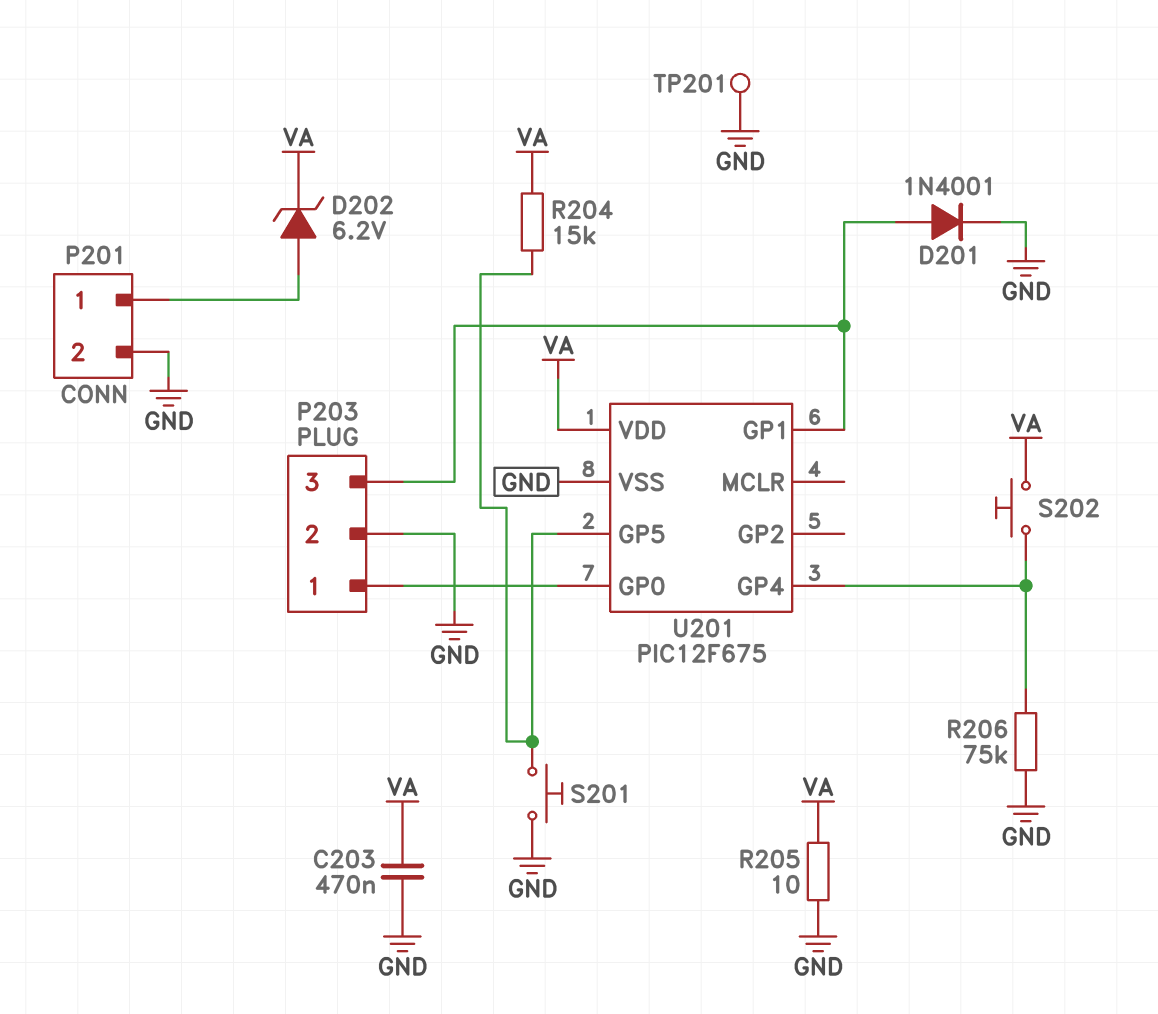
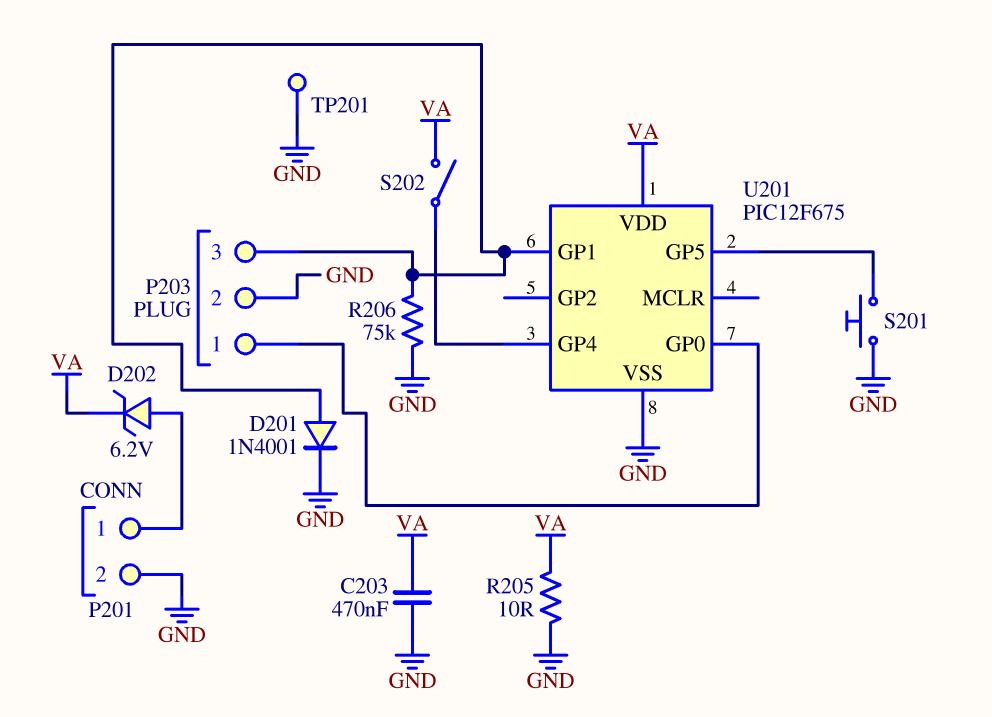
R204: 15k (U201/GP5, VA) -> none
R206: 75k (GND, U201/GP4) -> 75k (GND, P203/3)
S202: button (U201/GP4, VA) -> switch (U201/GP4, VA)

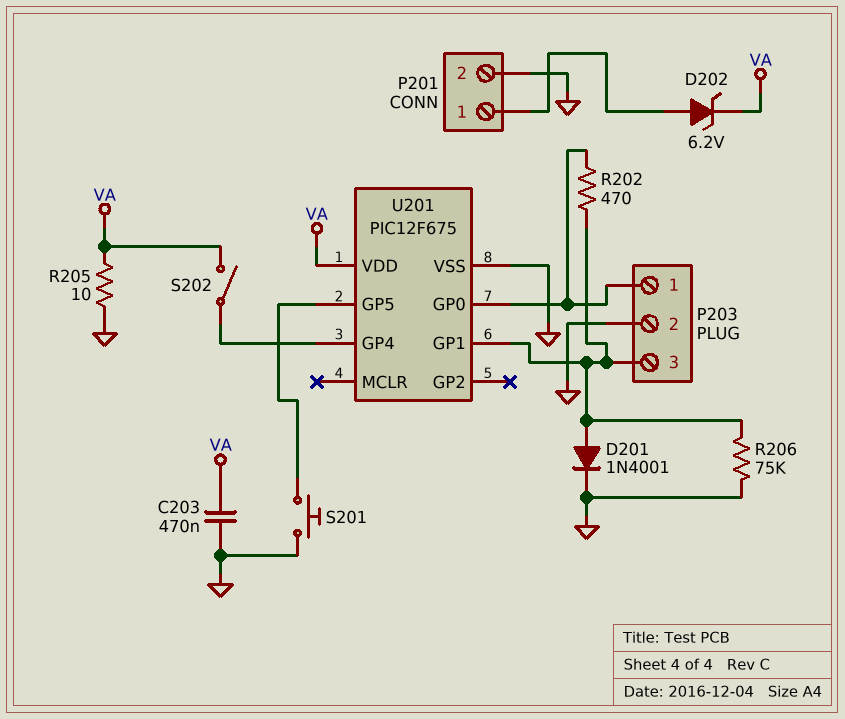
R202: none -> 470 (P203/1, P203/3)
TP201: test point (GND) -> none

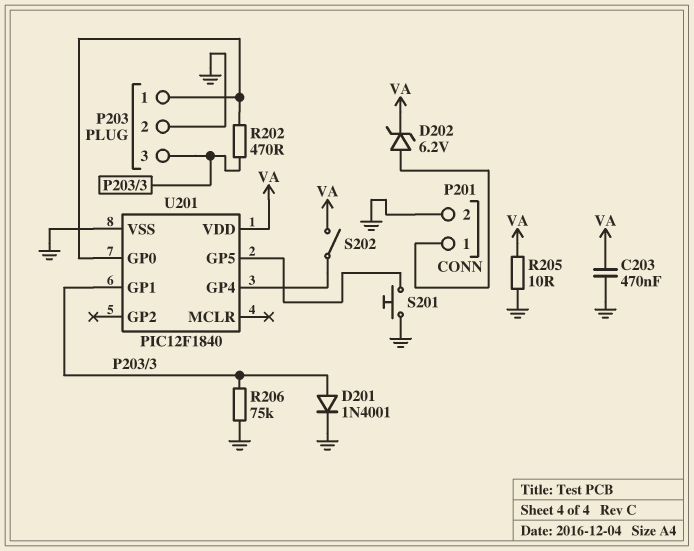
U201: PIC12F675 -> PIC12F1840

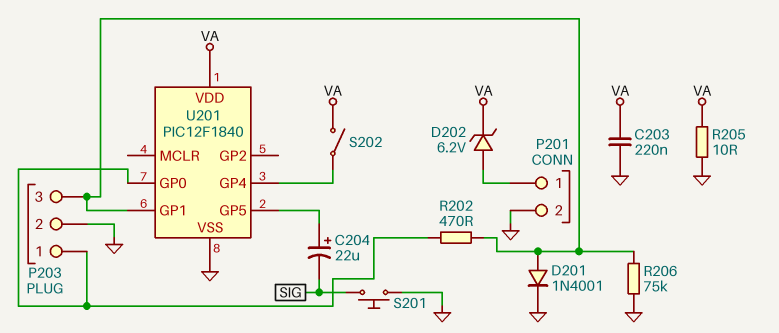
C203: 470nF (GND, VA) -> 220nF (GND, VA)
C204: none -> 22uF (plus U201/GP5, minus SIG)
S201: button (GND, U201/GP5) -> button (GND, SIG)

